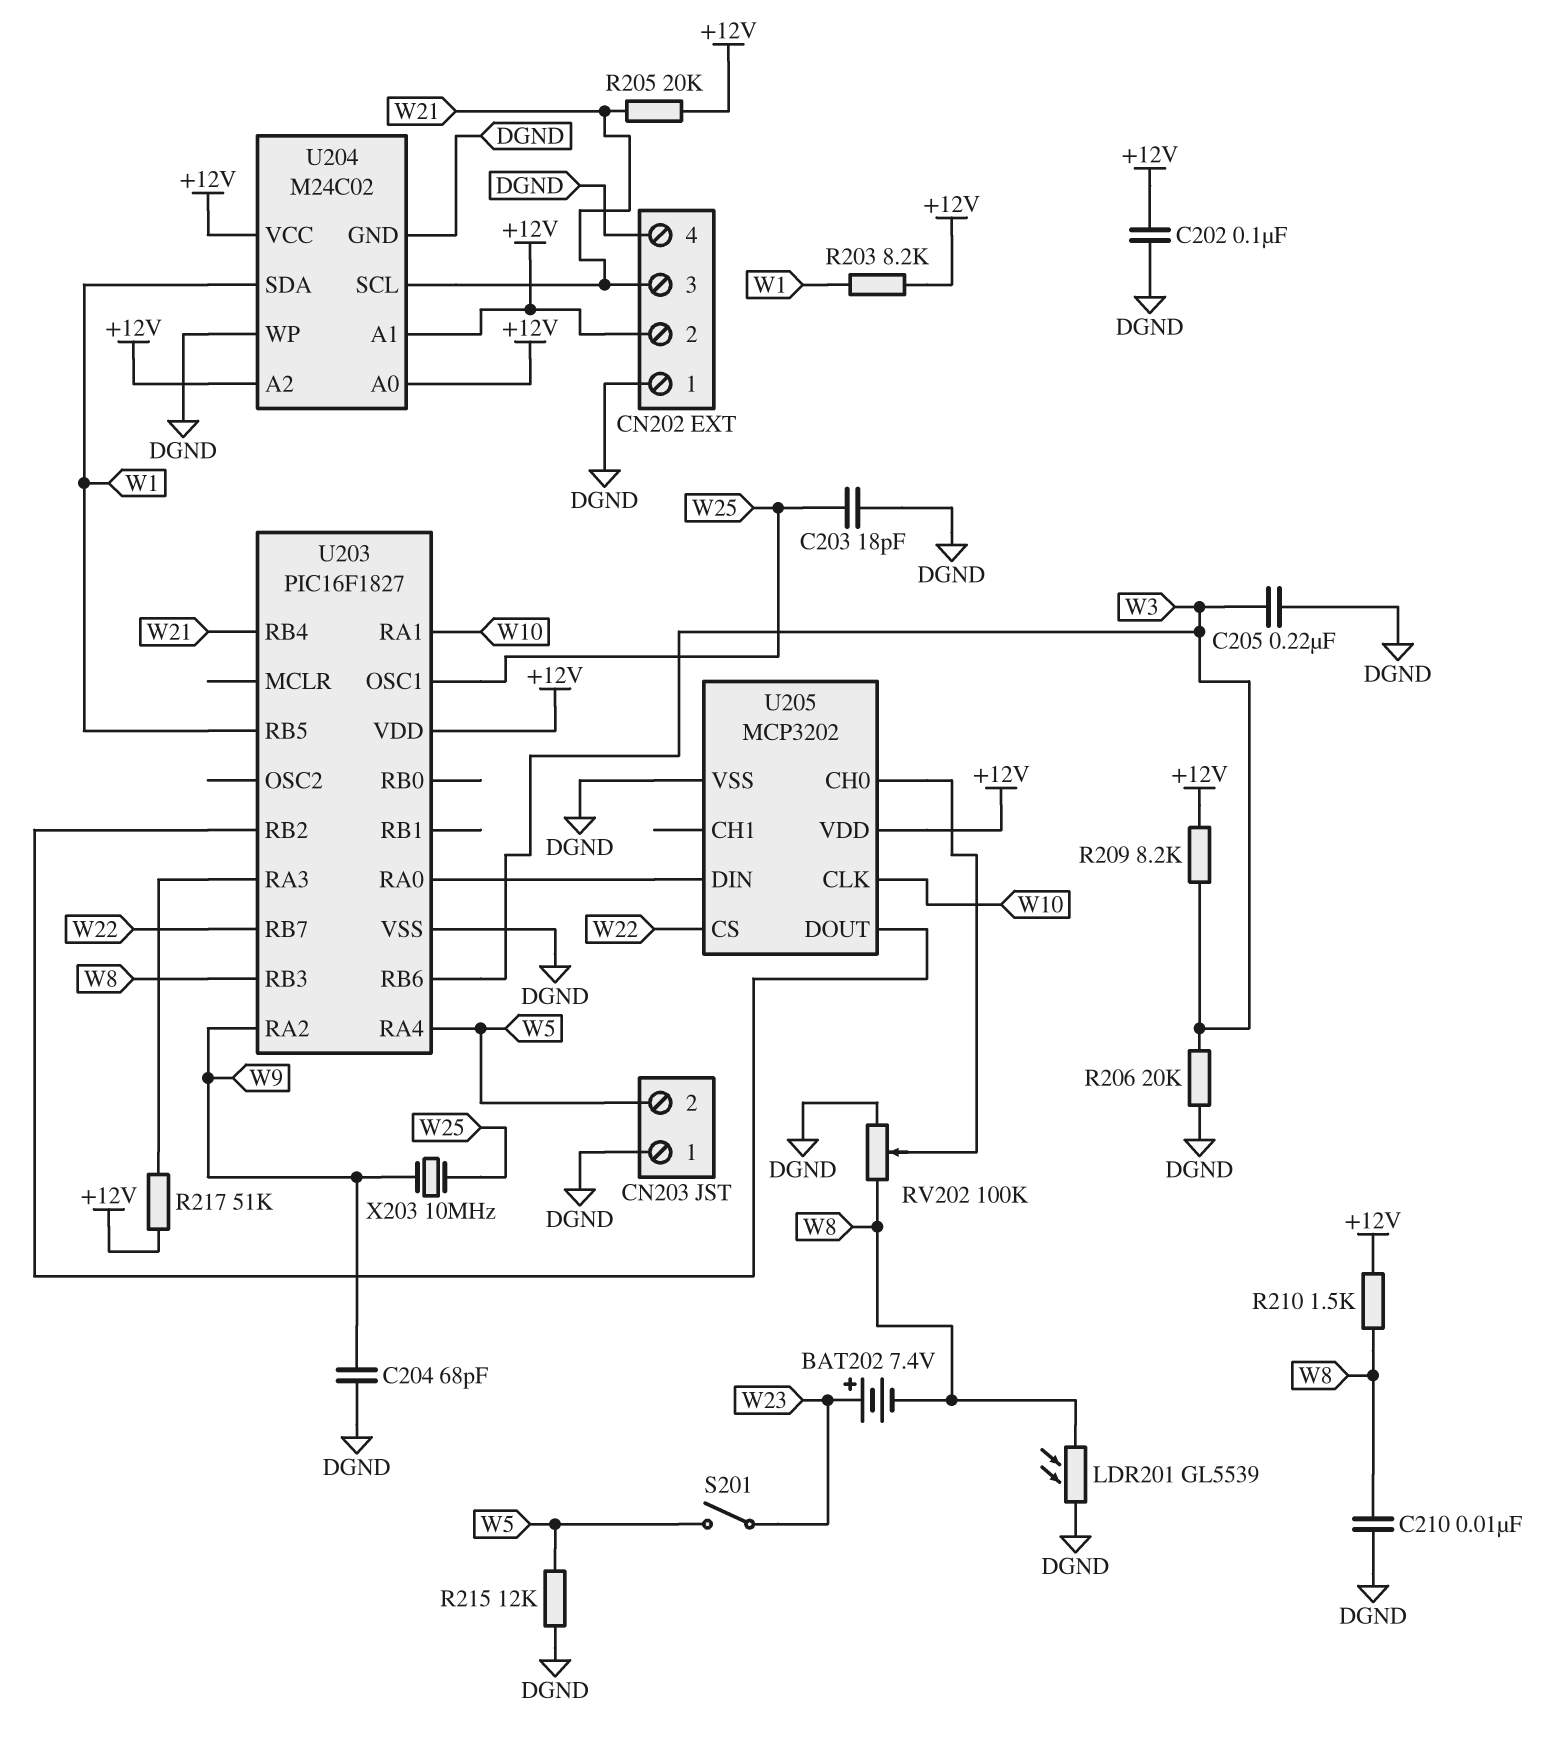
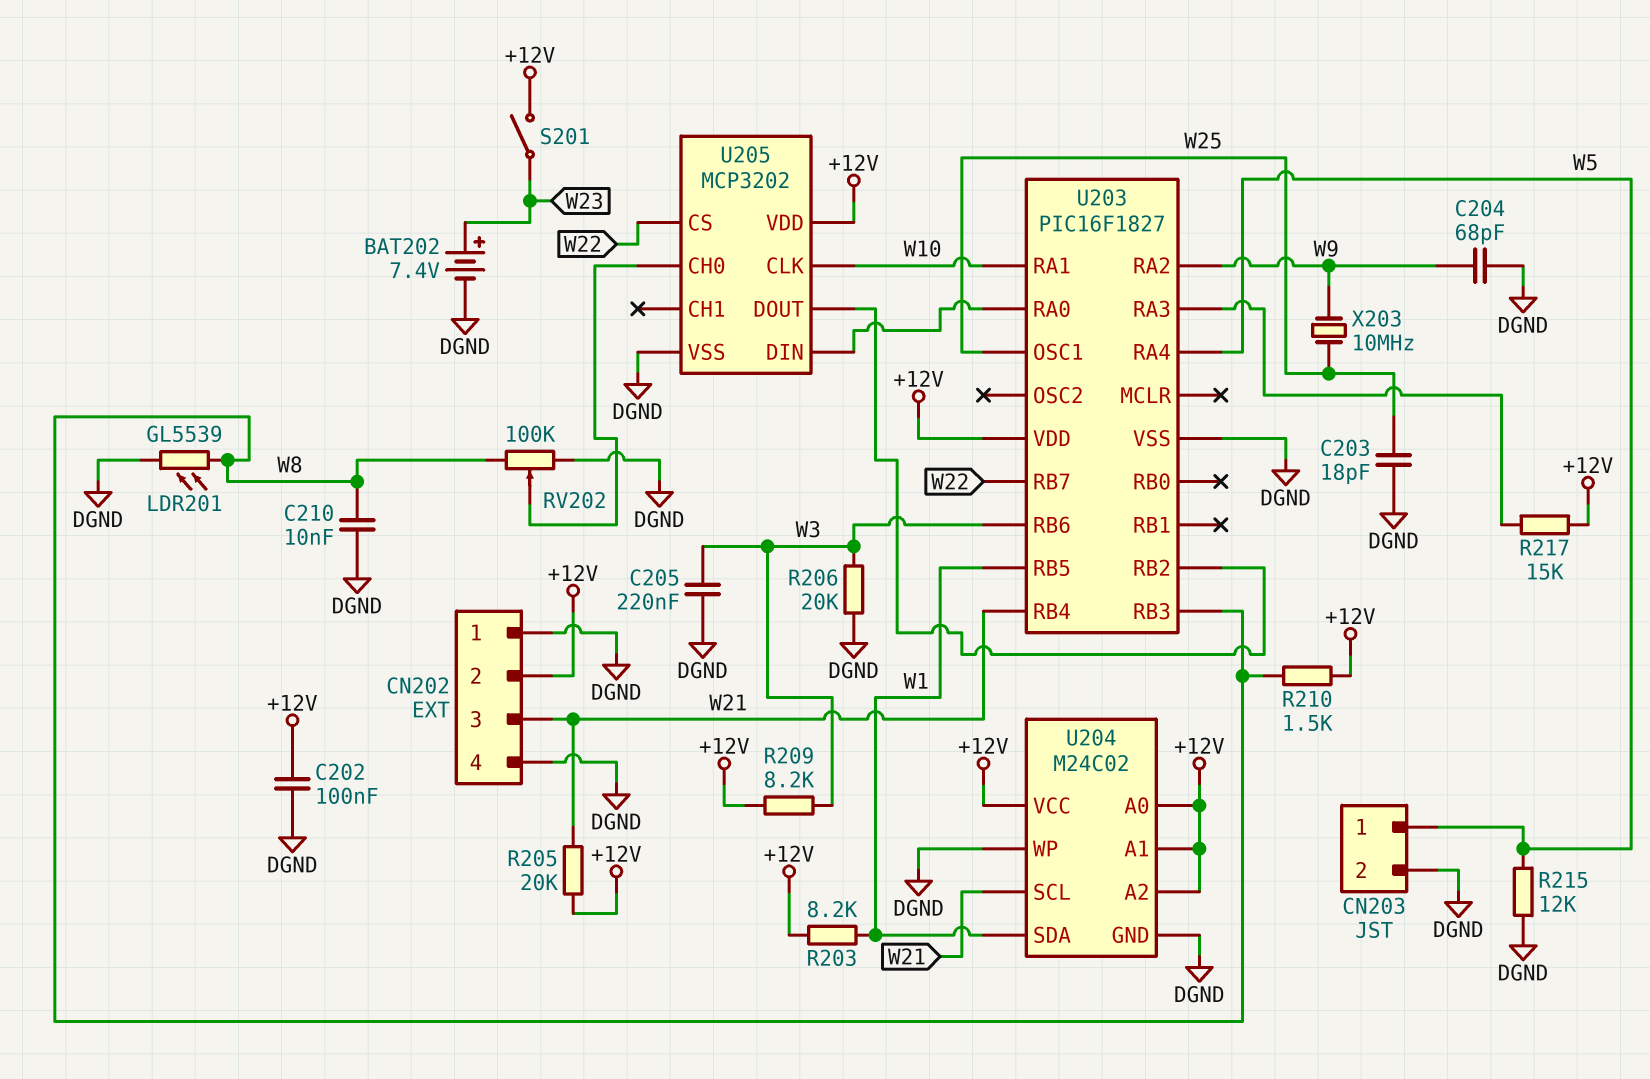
BAT202: 7.4V (plus W23, minus W8) -> 7.4V (plus W23, minus DGND)
CN203 pin 1: DGND -> W5
CN203 pin 2: W5 -> DGND
R217: 51k (+12V, U203/RA3) -> 15k (+12V, U203/RA3)
S201: switch (W5, W23) -> switch (+12V, W23)

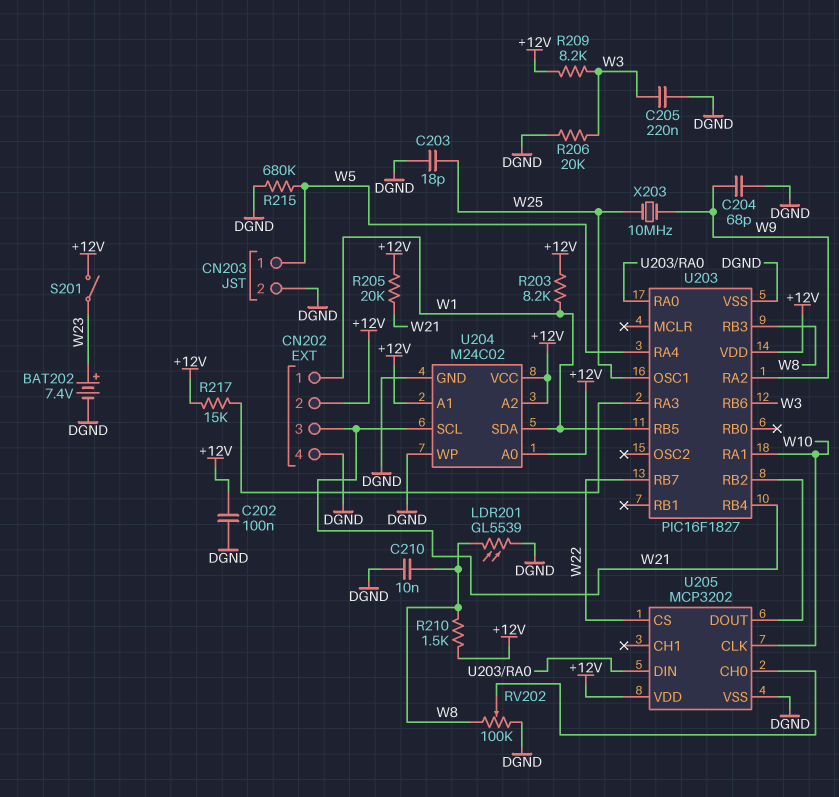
CN202 pin 1: DGND -> W1
R215: 12k (DGND, W5) -> 680k (DGND, W5)

